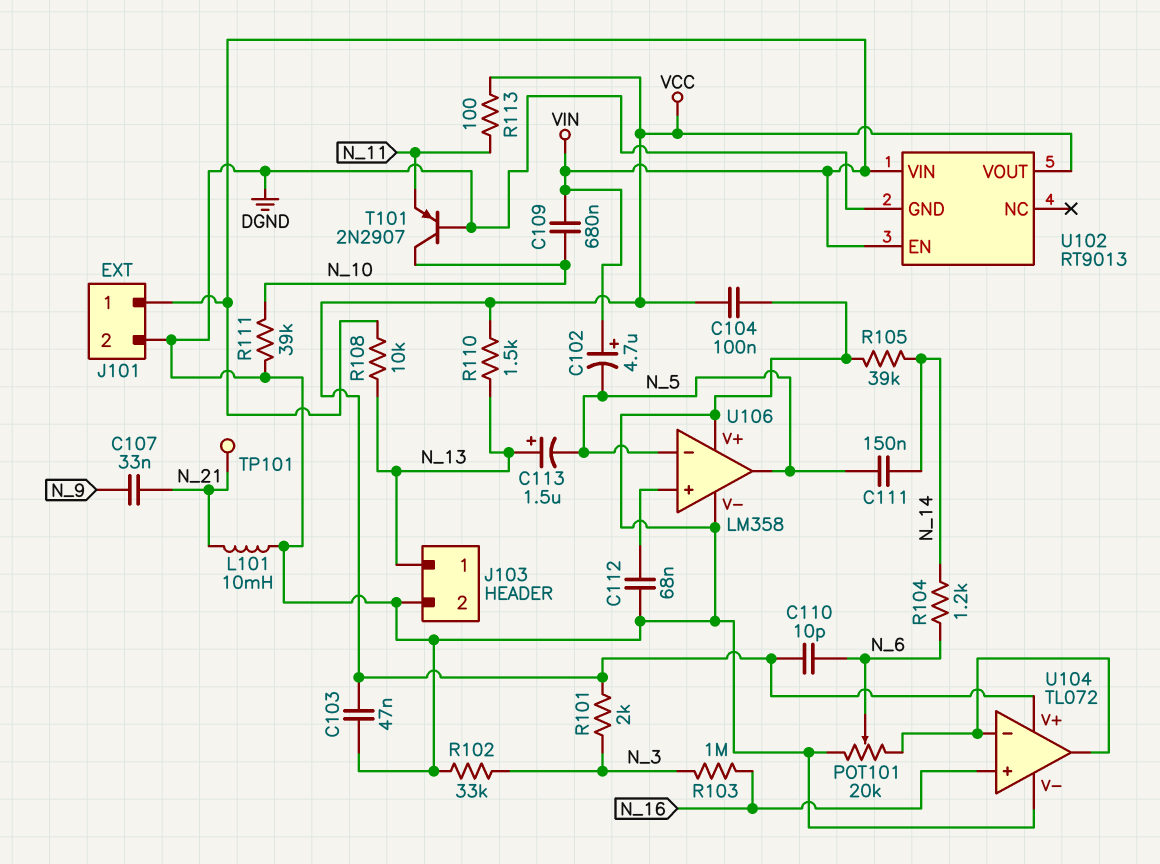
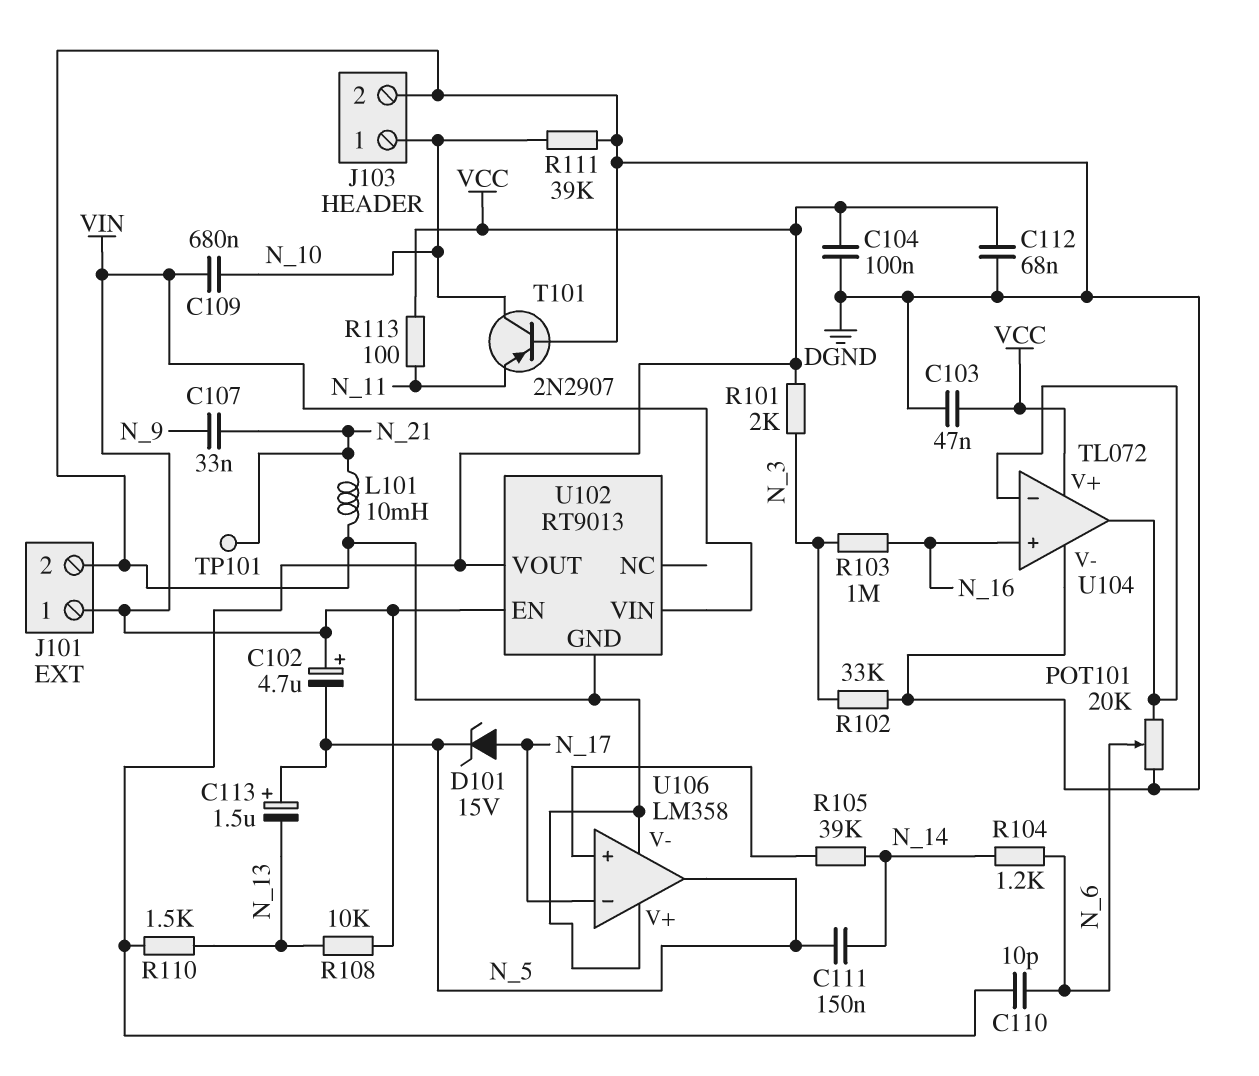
C112: 68nF (DGND, U106/in+) -> 68nF (DGND, VCC)
C113: 1.5uF (plus N_13, minus N_5) -> 1.5uF (plus N_5, minus N_13)
D101: none -> zener 15V (A N_17, K N_5)
J103 pin 1: N_13 -> N_10
R105: 39k (DGND, N_14) -> 39k (N_14, U106/in+)
U106 pin in-: N_5 -> N_17

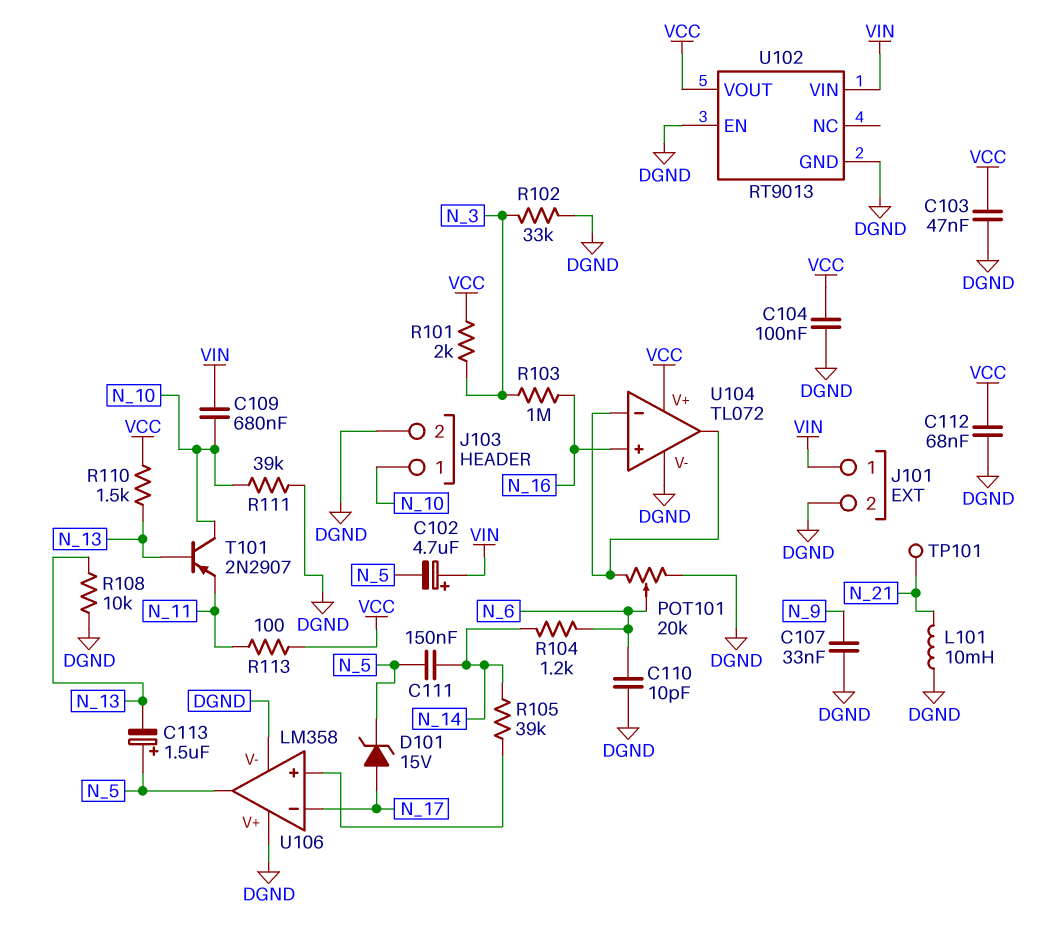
C107: 33nF (N_9, N_21) -> 33nF (DGND, N_9)
C110: 10pF (N_6, VCC) -> 10pF (DGND, N_6)
R108: 10k (N_13, VIN) -> 10k (DGND, N_13)
T101: PNP 2N2907 (B DGND, C N_10, E N_11) -> PNP 2N2907 (B N_13, C N_10, E N_11)
U102 pin EN: VIN -> DGND

